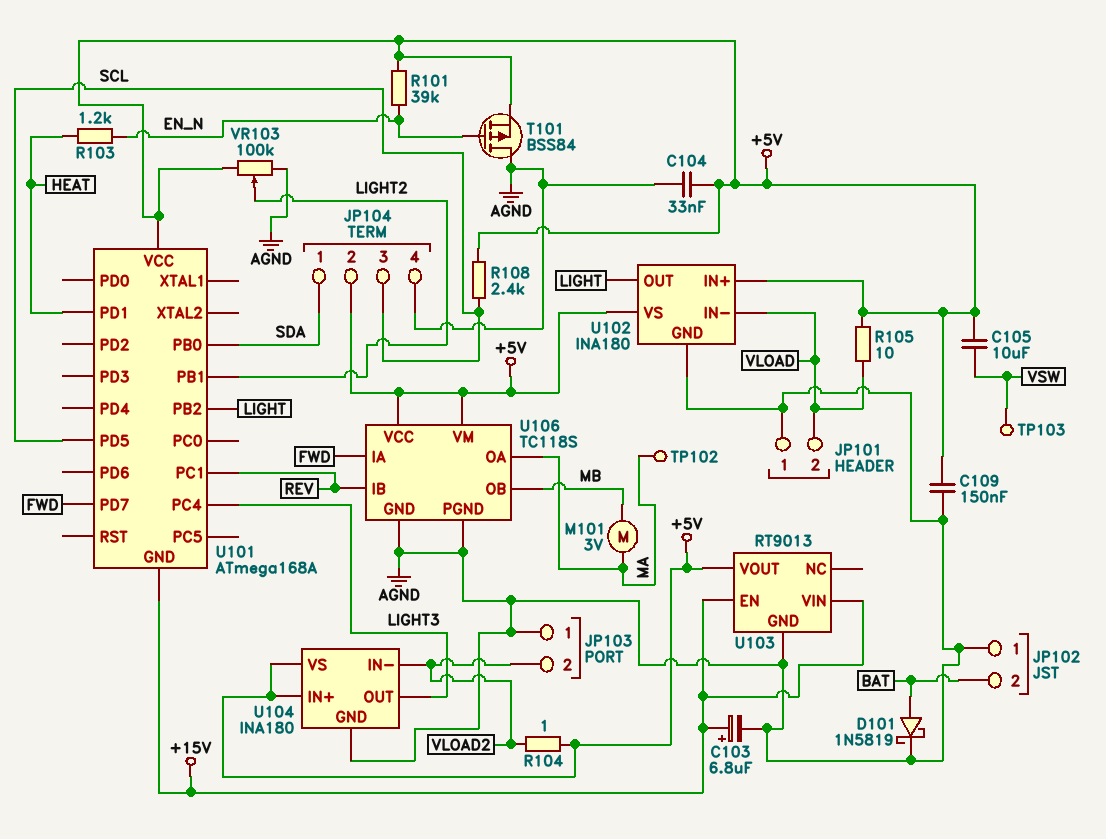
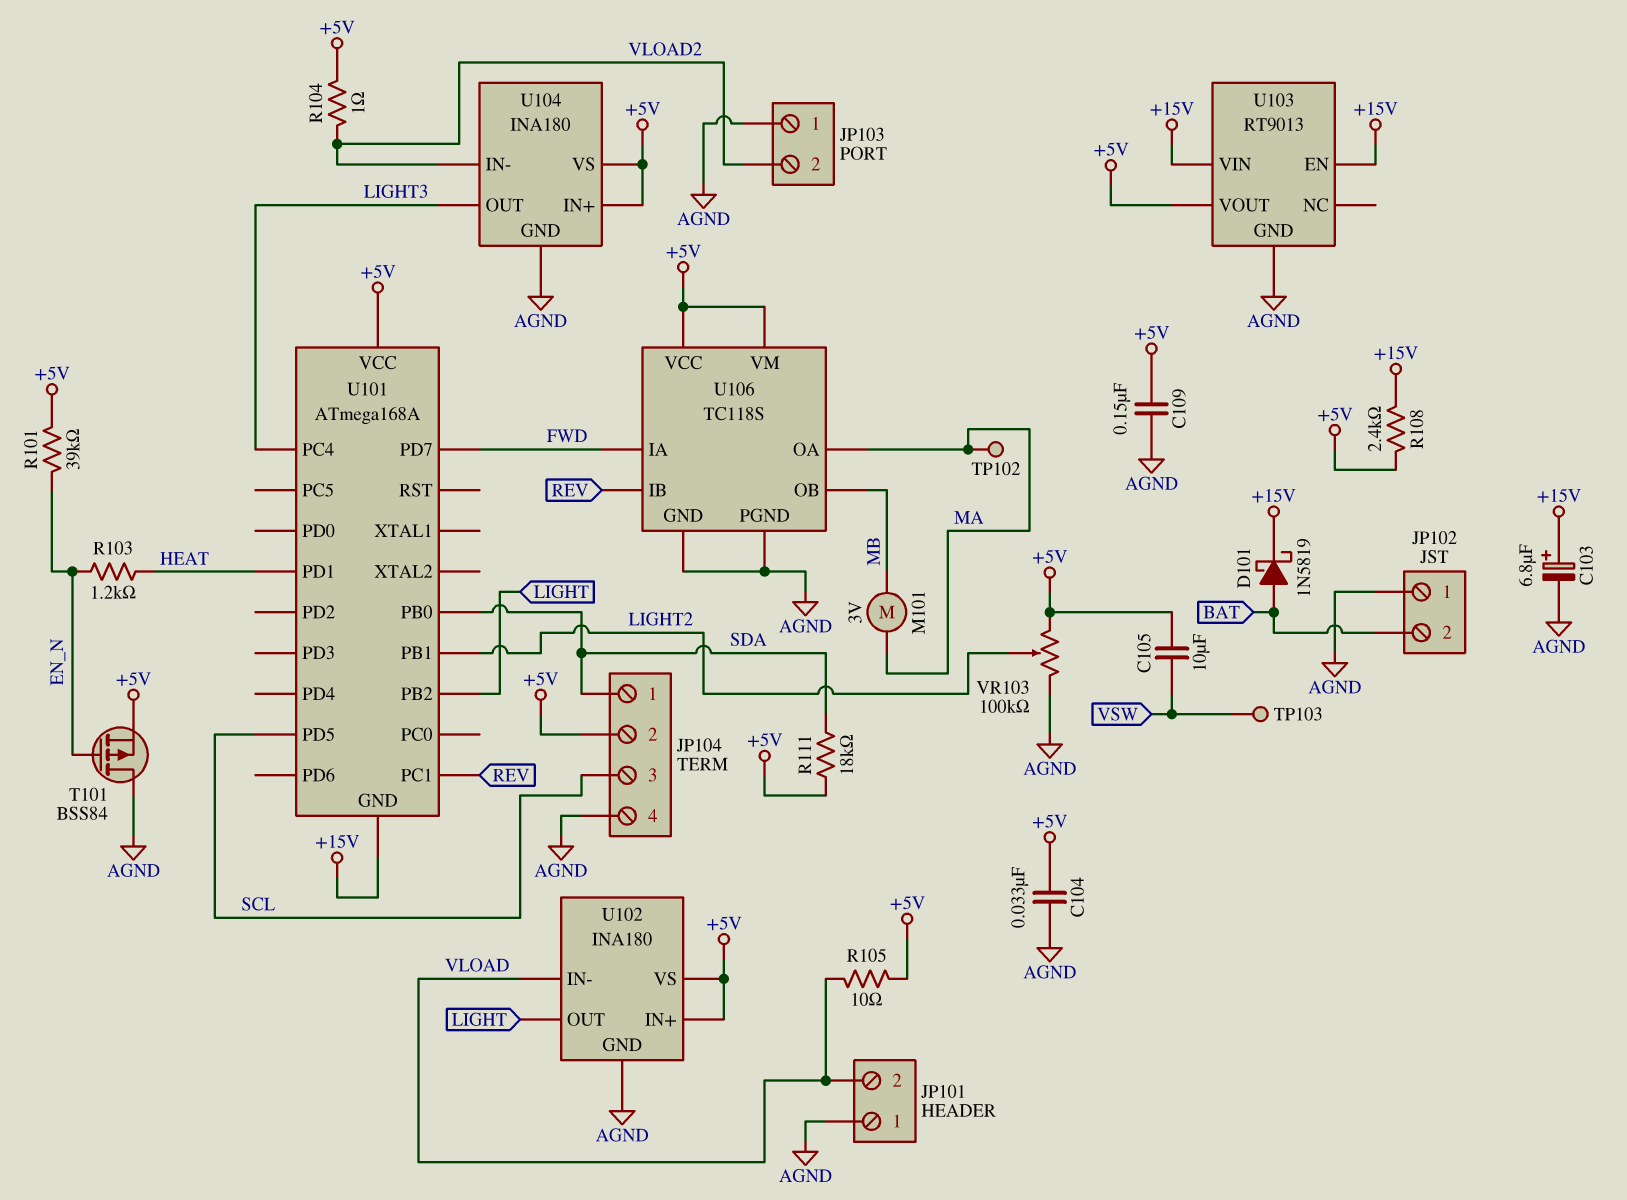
D101: schottky 1N5819 (A BAT, K AGND) -> schottky 1N5819 (A BAT, K +15V)
R108: 2.4k (+5V, SCL) -> 2.4k (+5V, +15V)
R111: none -> 18k (+5V, SDA)

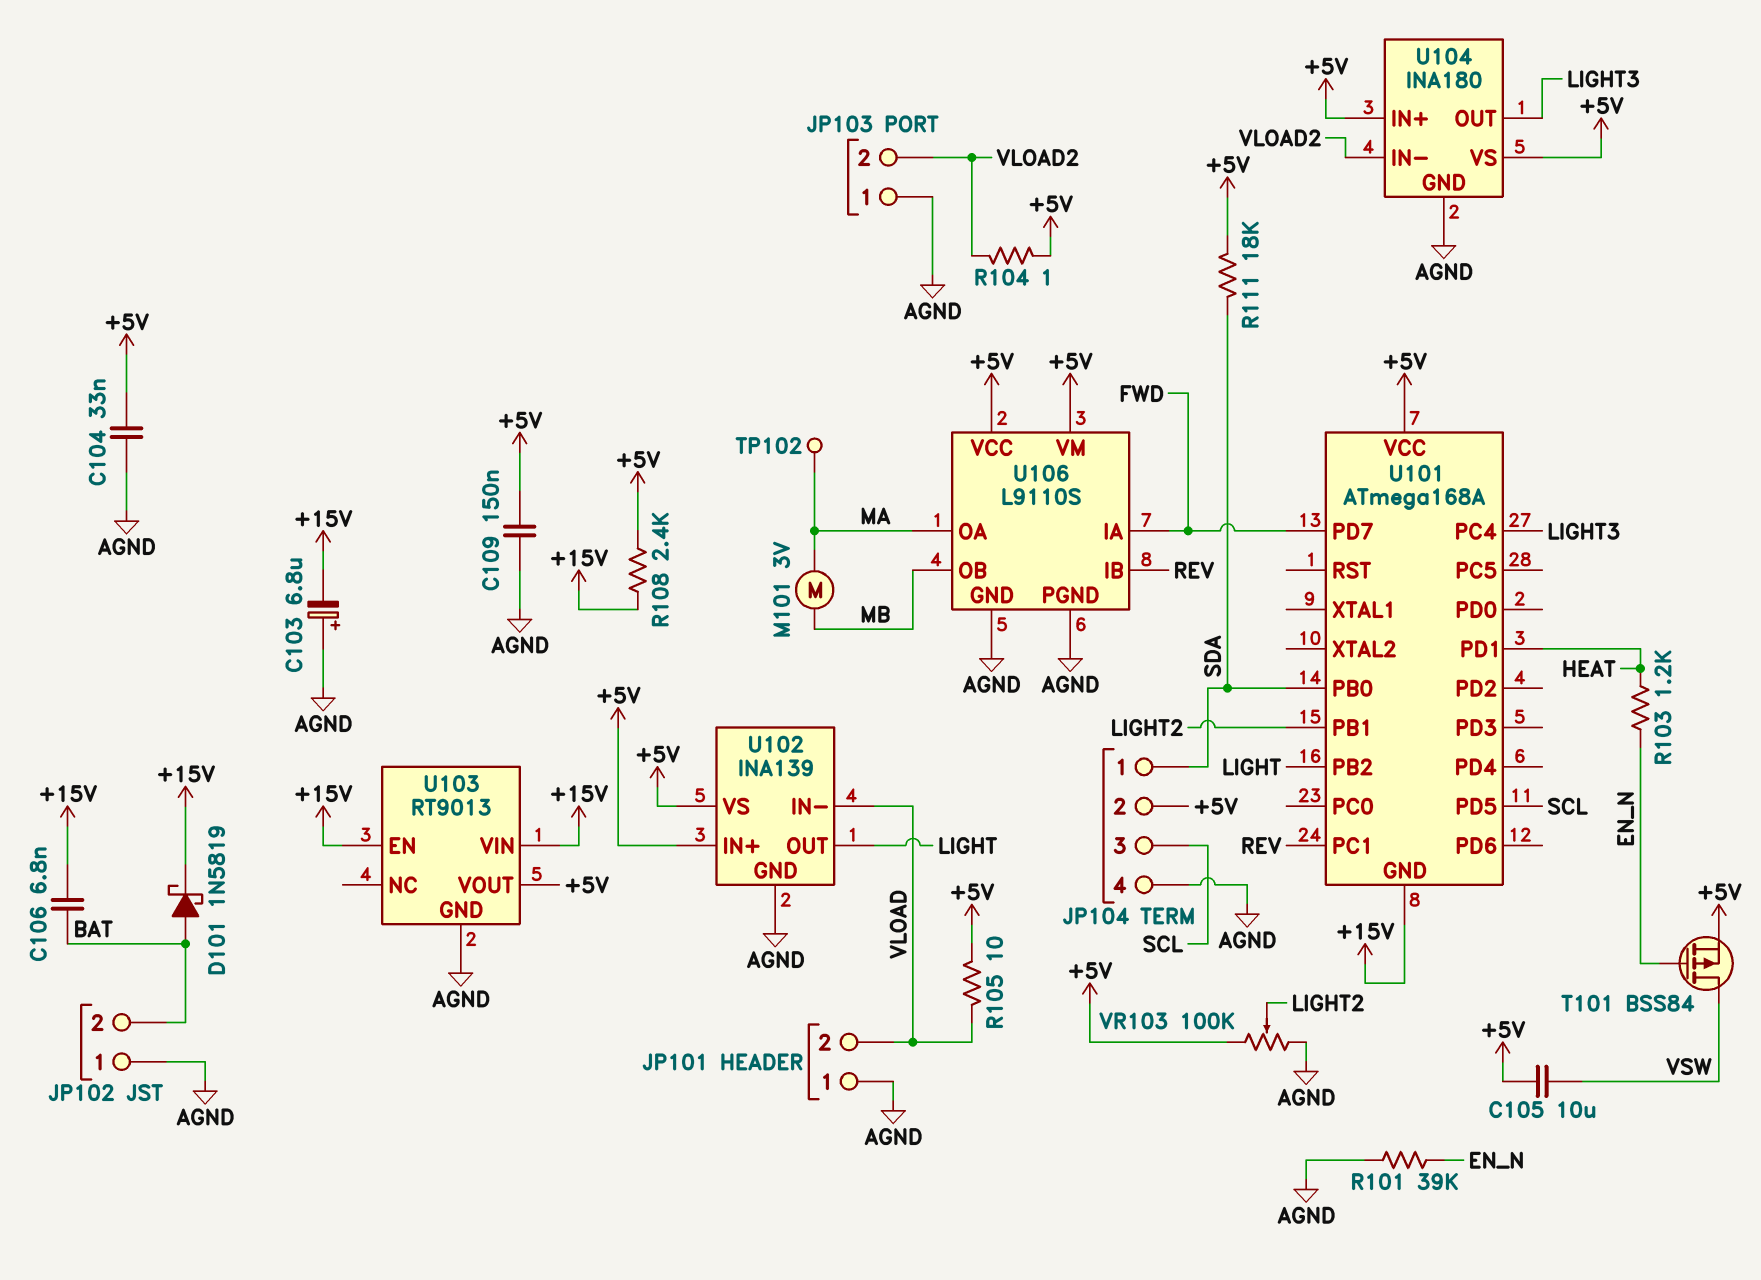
C103: 6.8uF (plus +15V, minus AGND) -> 6.8uF (plus AGND, minus +15V)
C106: none -> 6.8nF (+15V, BAT)
R101: 39k (+5V, EN_N) -> 39k (AGND, EN_N)
T101: PMOS BSS84 (G EN_N, D AGND, S +5V) -> PMOS BSS84 (G EN_N, D VSW, S +5V)
TP103: test point (VSW) -> none
U102: INA180 -> INA139
U106: TC118S -> L9110S

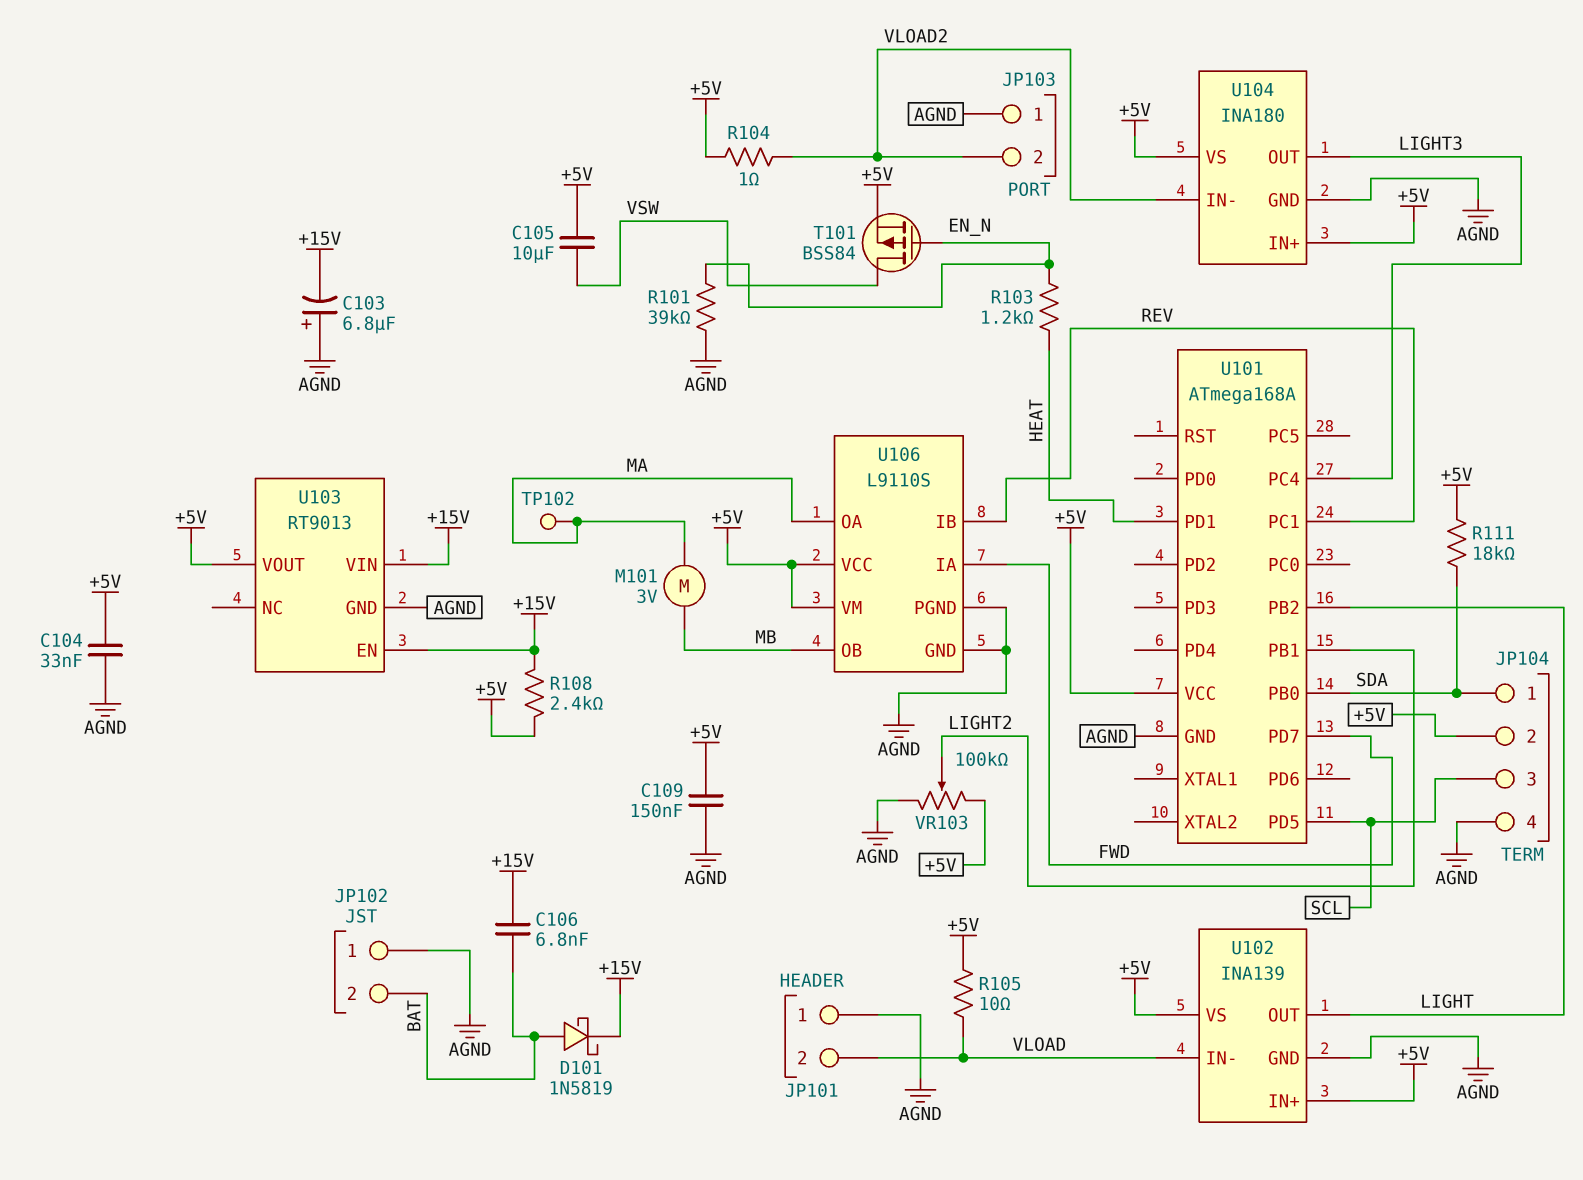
U101 pin GND: +15V -> AGND

